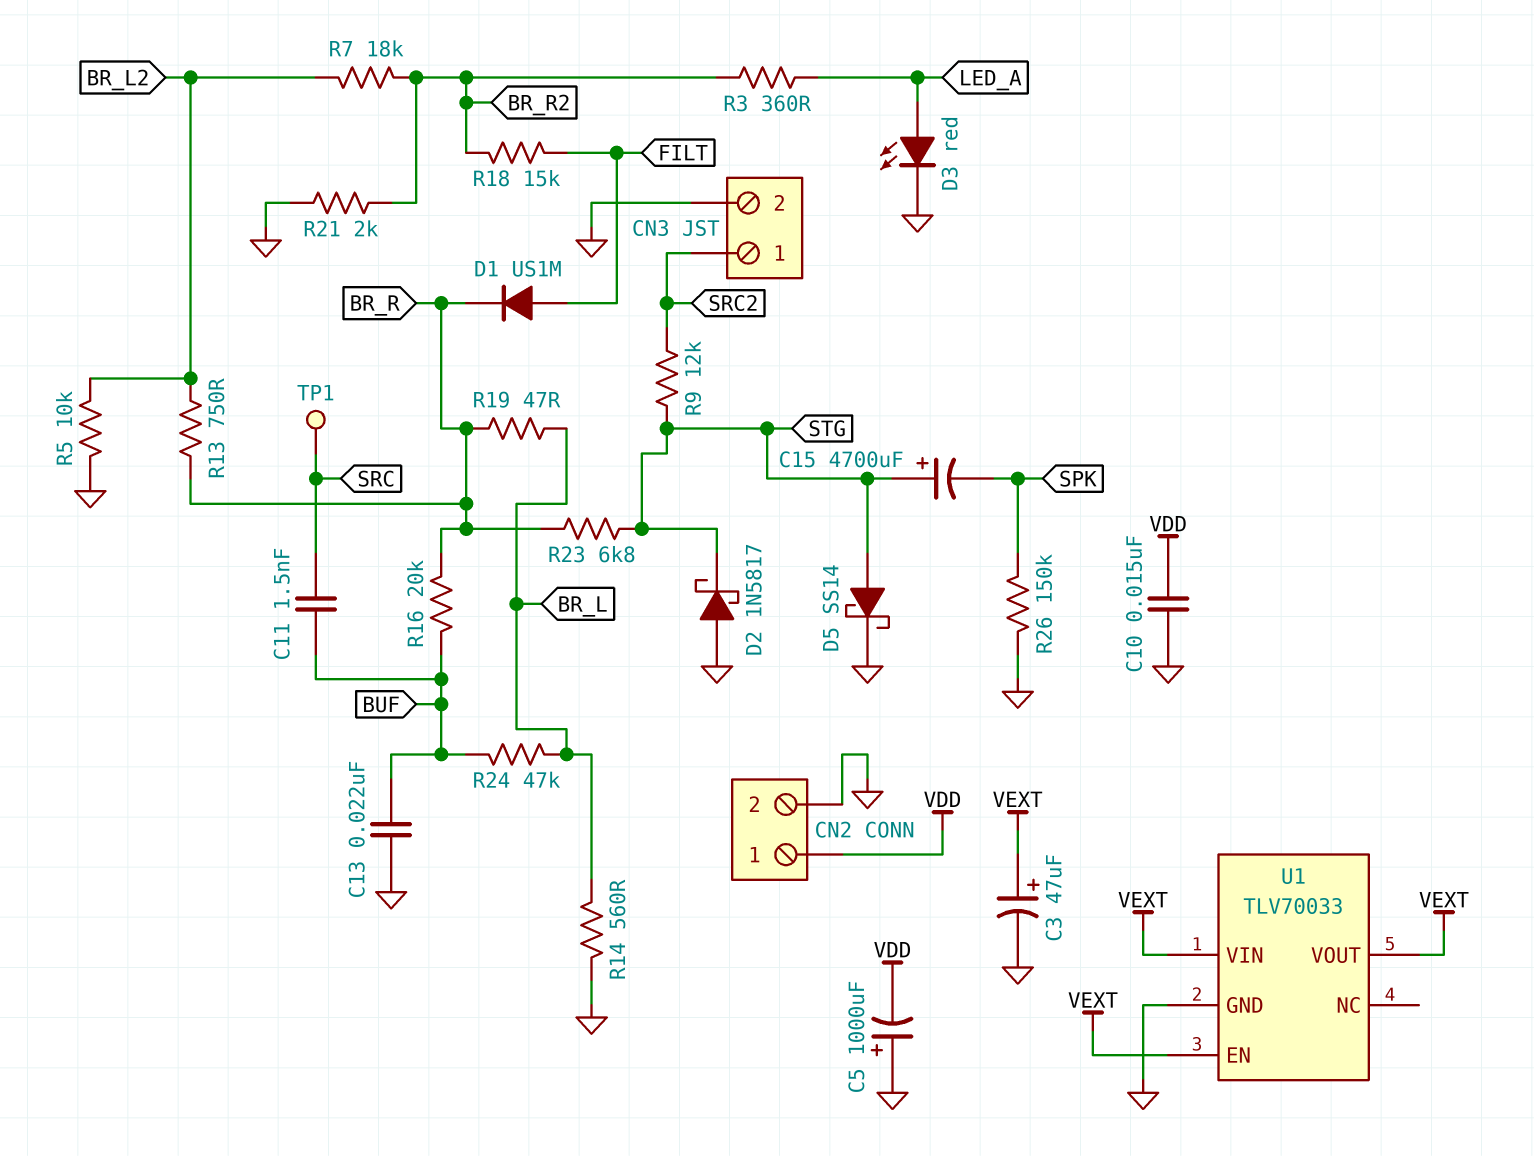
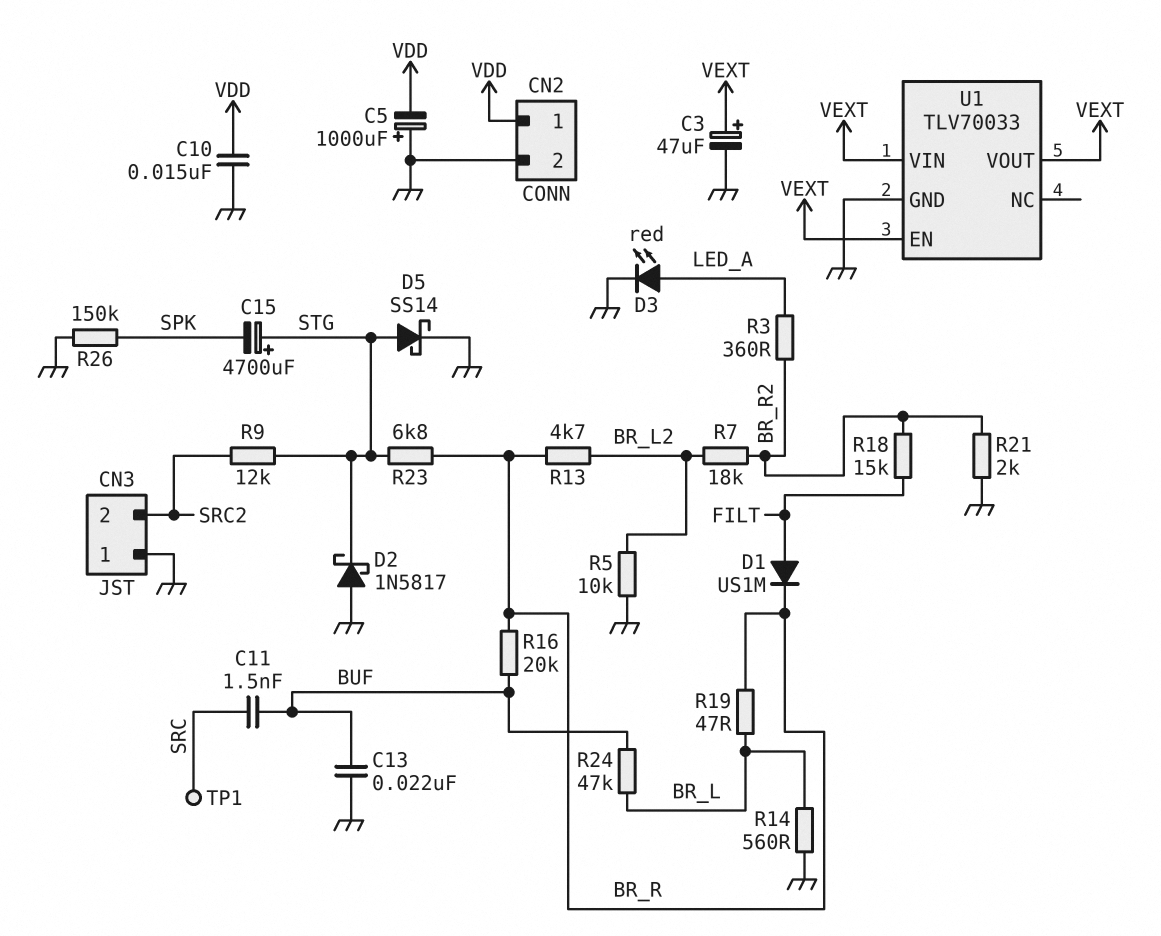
CN3 pin 1: SRC2 -> GND
CN3 pin 2: GND -> SRC2
R13: 750 (BR_L2, BR_R) -> 4.7k (BR_L2, BR_R)

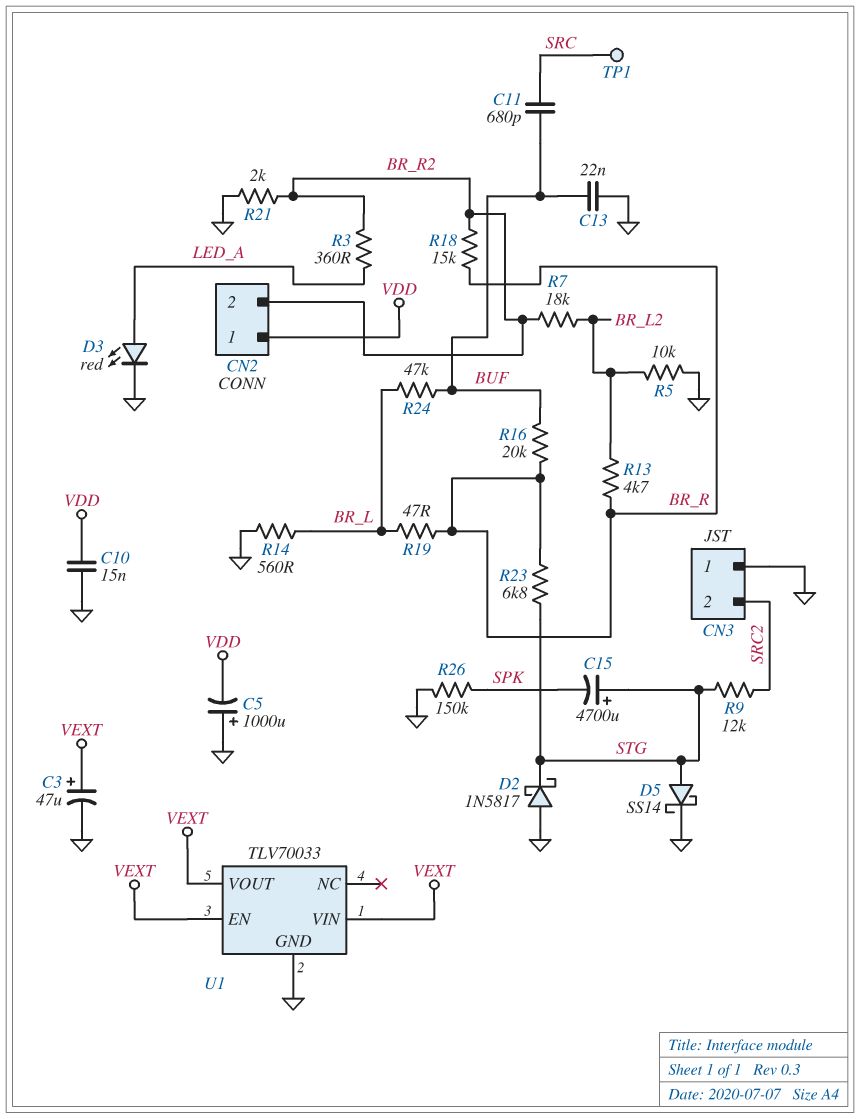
C11: 1.5nF (BUF, SRC) -> 680pF (BUF, SRC)
CN2 pin 2: GND -> BR_R2
D1: diode US1M (A FILT, K BR_R) -> none
R18: 15k (BR_R2, FILT) -> 15k (BR_R, BR_R2)

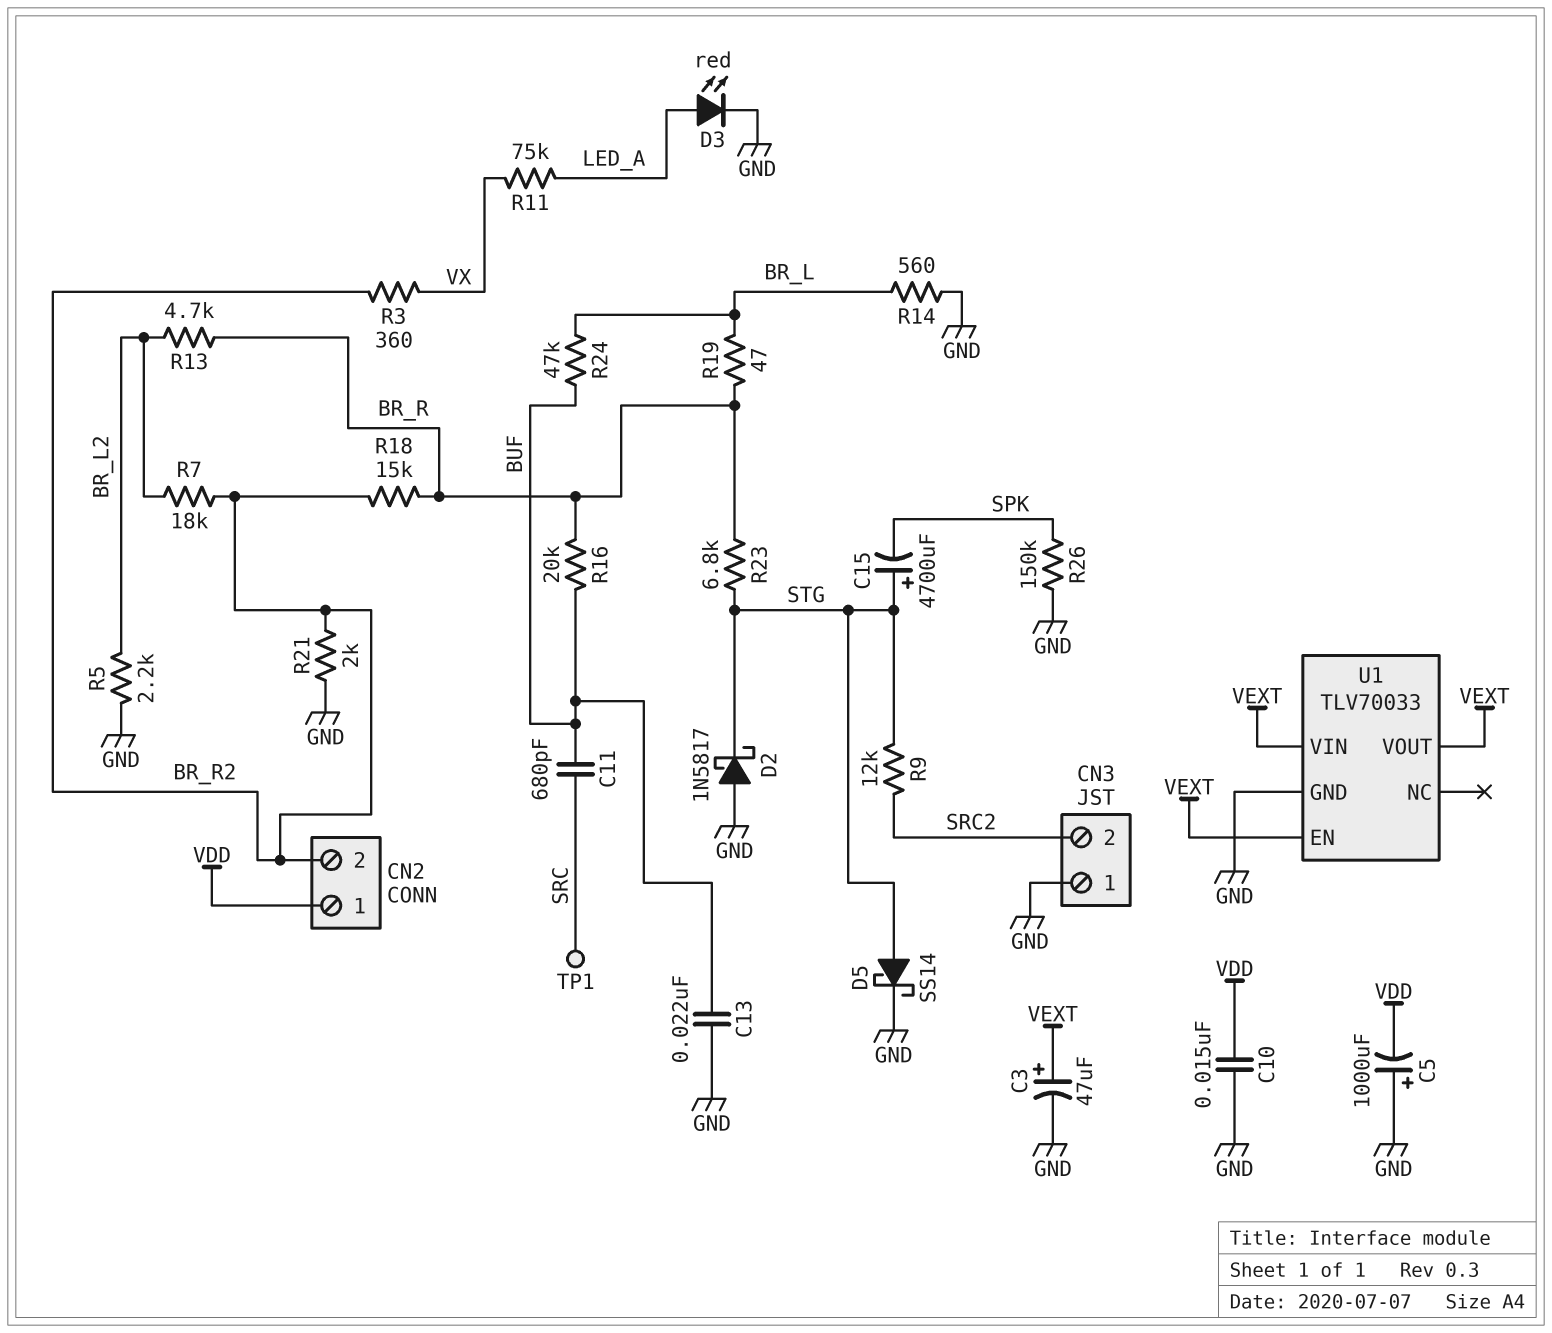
R3: 360 (BR_R2, LED_A) -> 360 (BR_R2, VX)
R5: 10k (BR_L2, GND) -> 2.2k (BR_L2, GND)
R11: none -> 75k (LED_A, VX)

